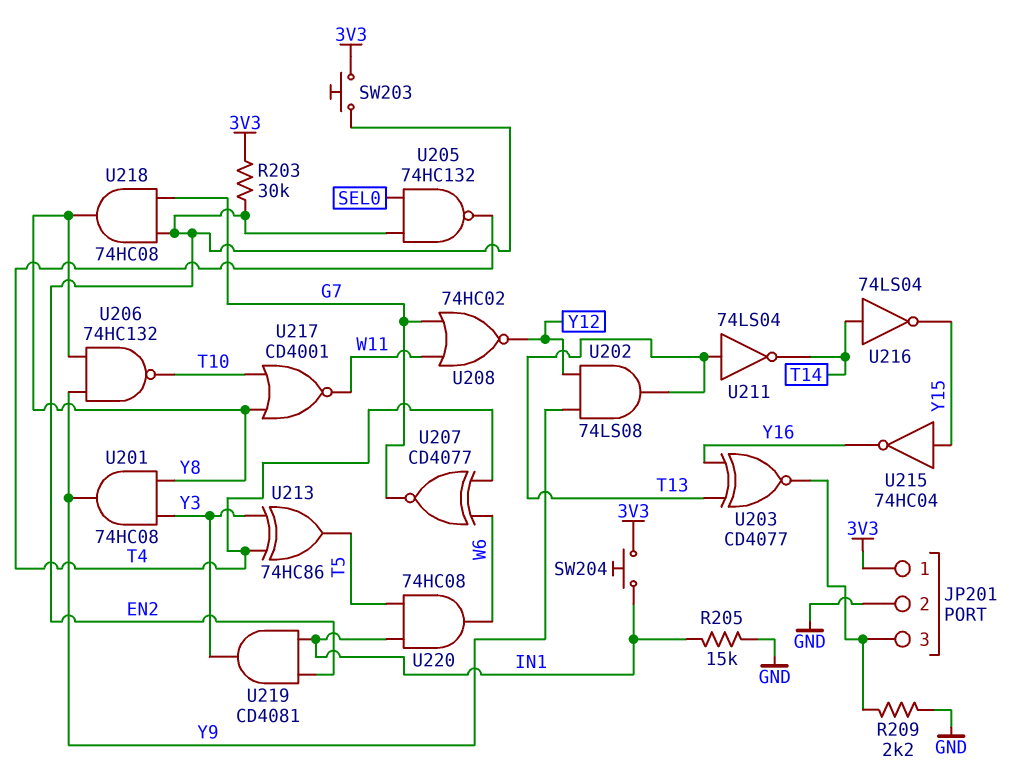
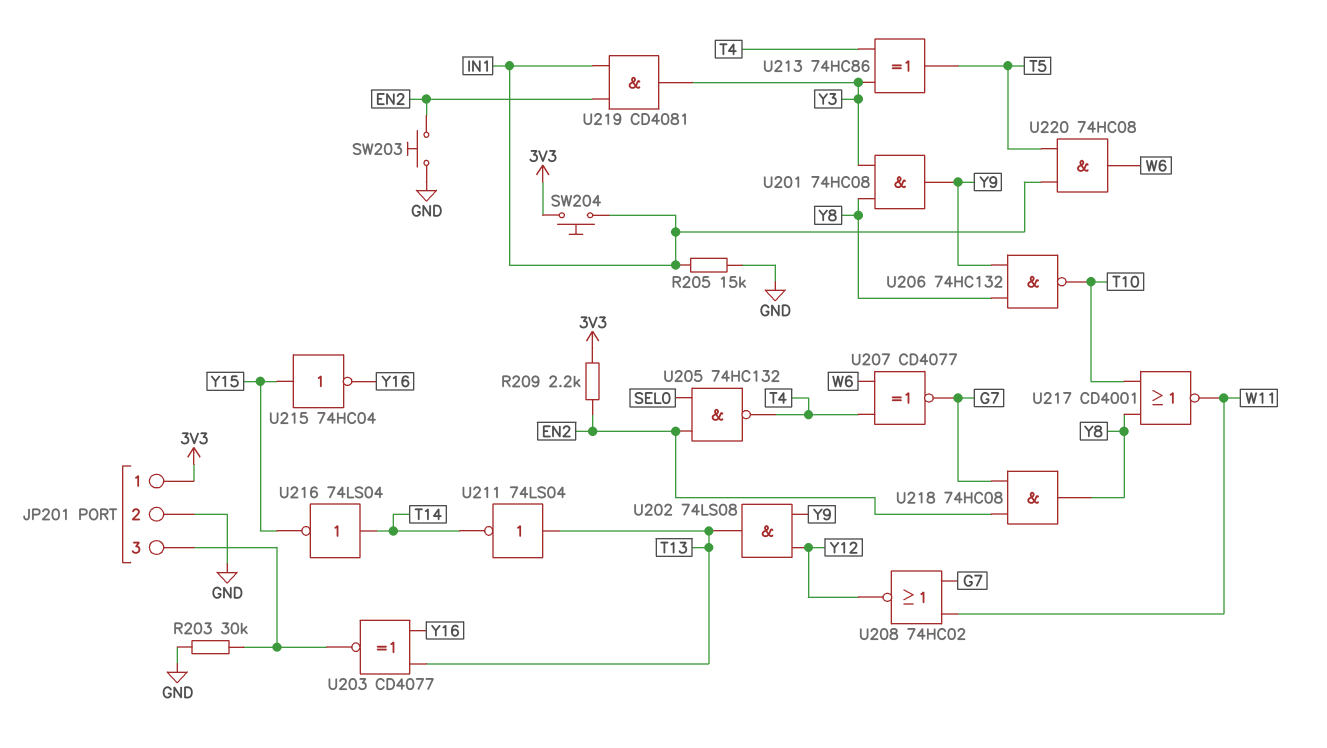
R203: 30k (3V3, EN2) -> 30k (GND, JP201/3)
R209: 2.2k (GND, JP201/3) -> 2.2k (3V3, EN2)
SW203: button (3V3, EN2) -> button (EN2, GND)

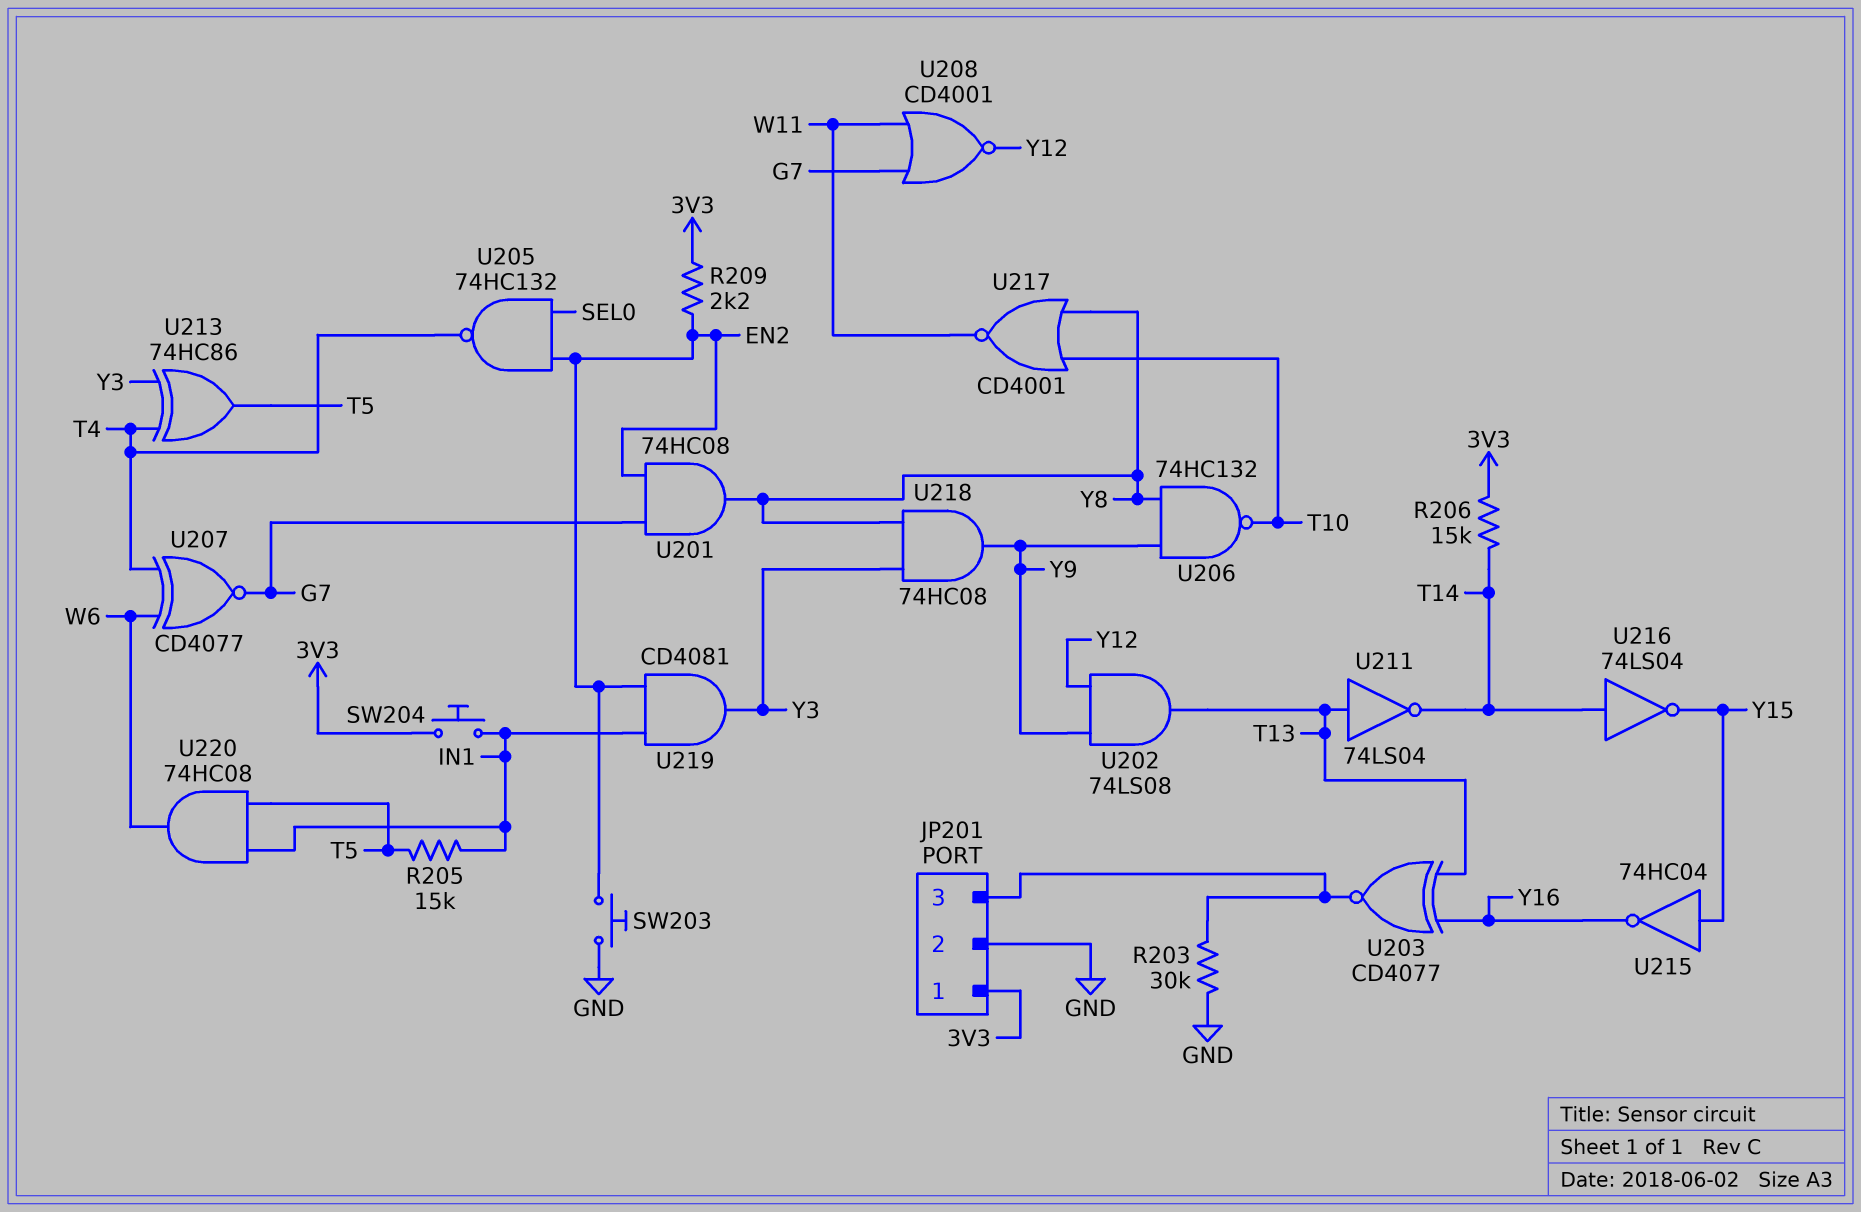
R205: 15k (GND, IN1) -> 15k (IN1, T5)
R206: none -> 15k (3V3, T14)
U201: AND 74HC08 (in Y3, in Y8, out Y9) -> AND 74HC08 (in EN2, in G7, out Y8)
U208: NOR 74HC02 (in G7, in W11, out Y12) -> NOR CD4001 (in G7, in W11, out Y12)
U218: AND 74HC08 (in EN2, in G7, out Y8) -> AND 74HC08 (in Y3, in Y8, out Y9)

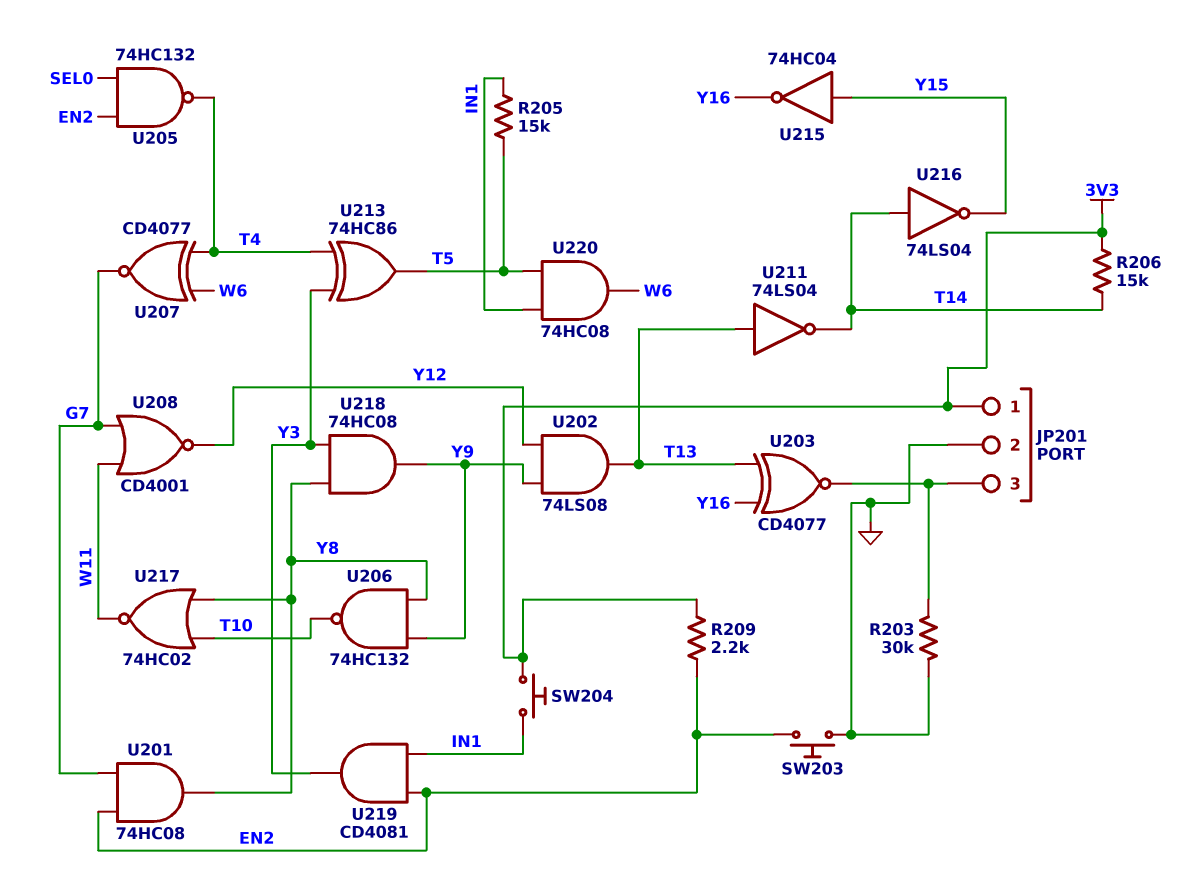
U217: NOR CD4001 (in T10, in Y8, out W11) -> NOR 74HC02 (in T10, in Y8, out W11)

